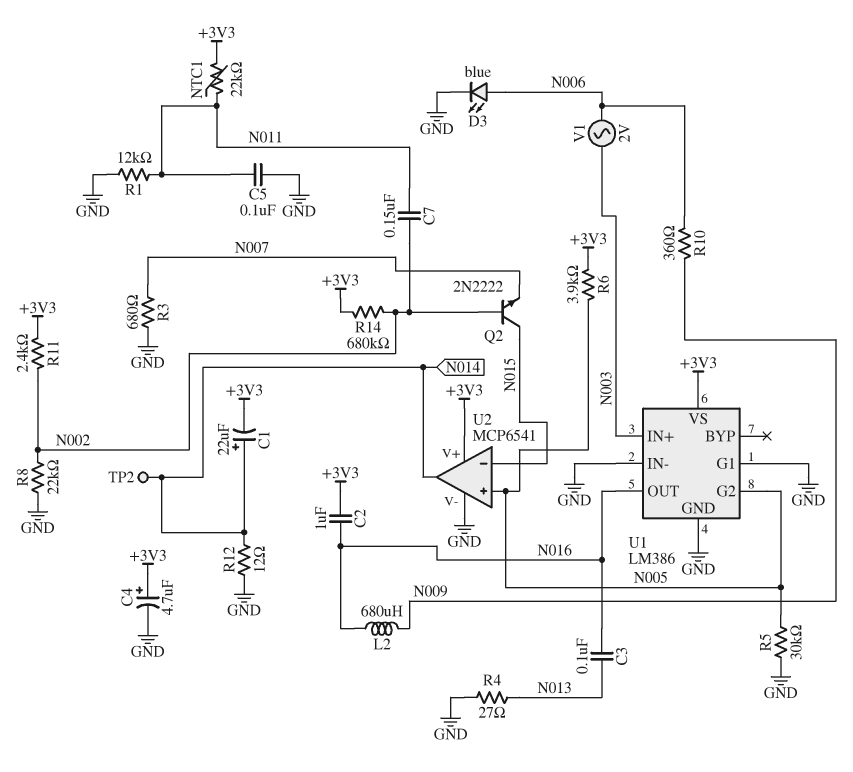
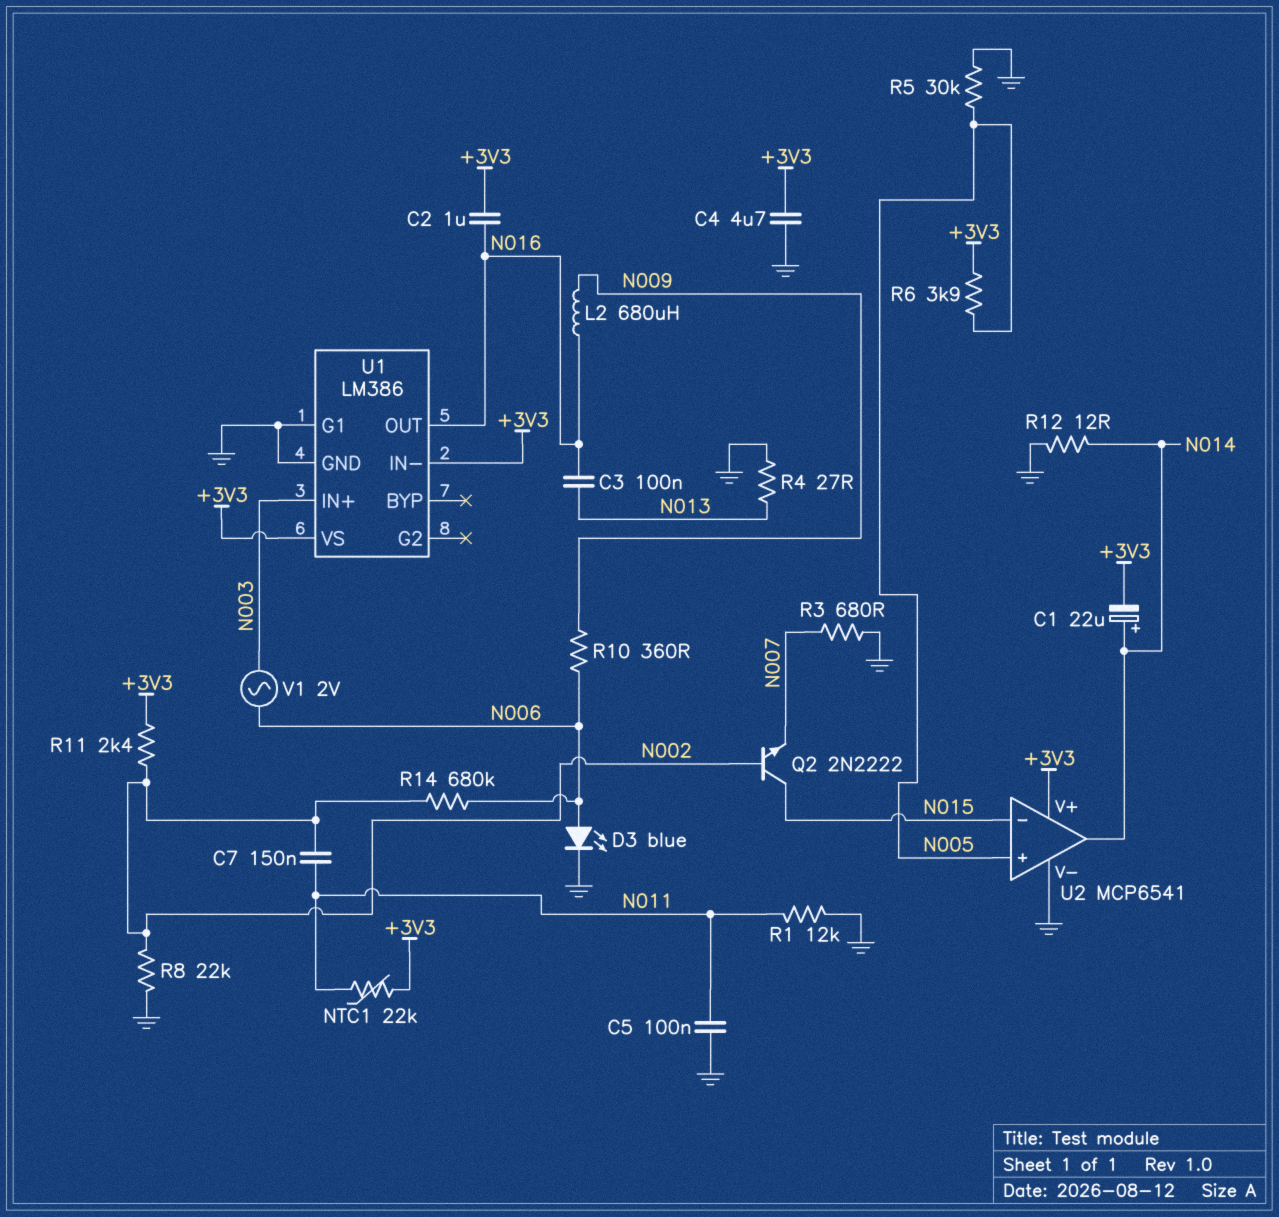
C4: 4.7uF (plus +3V3, minus GND) -> 4.7uF (+3V3, GND)
R14: 680k (+3V3, N002) -> 680k (N002, N006)
TP2: test point (N014) -> none
U1 pin G2: N005 -> none
U1 pin IN-: GND -> +3V3

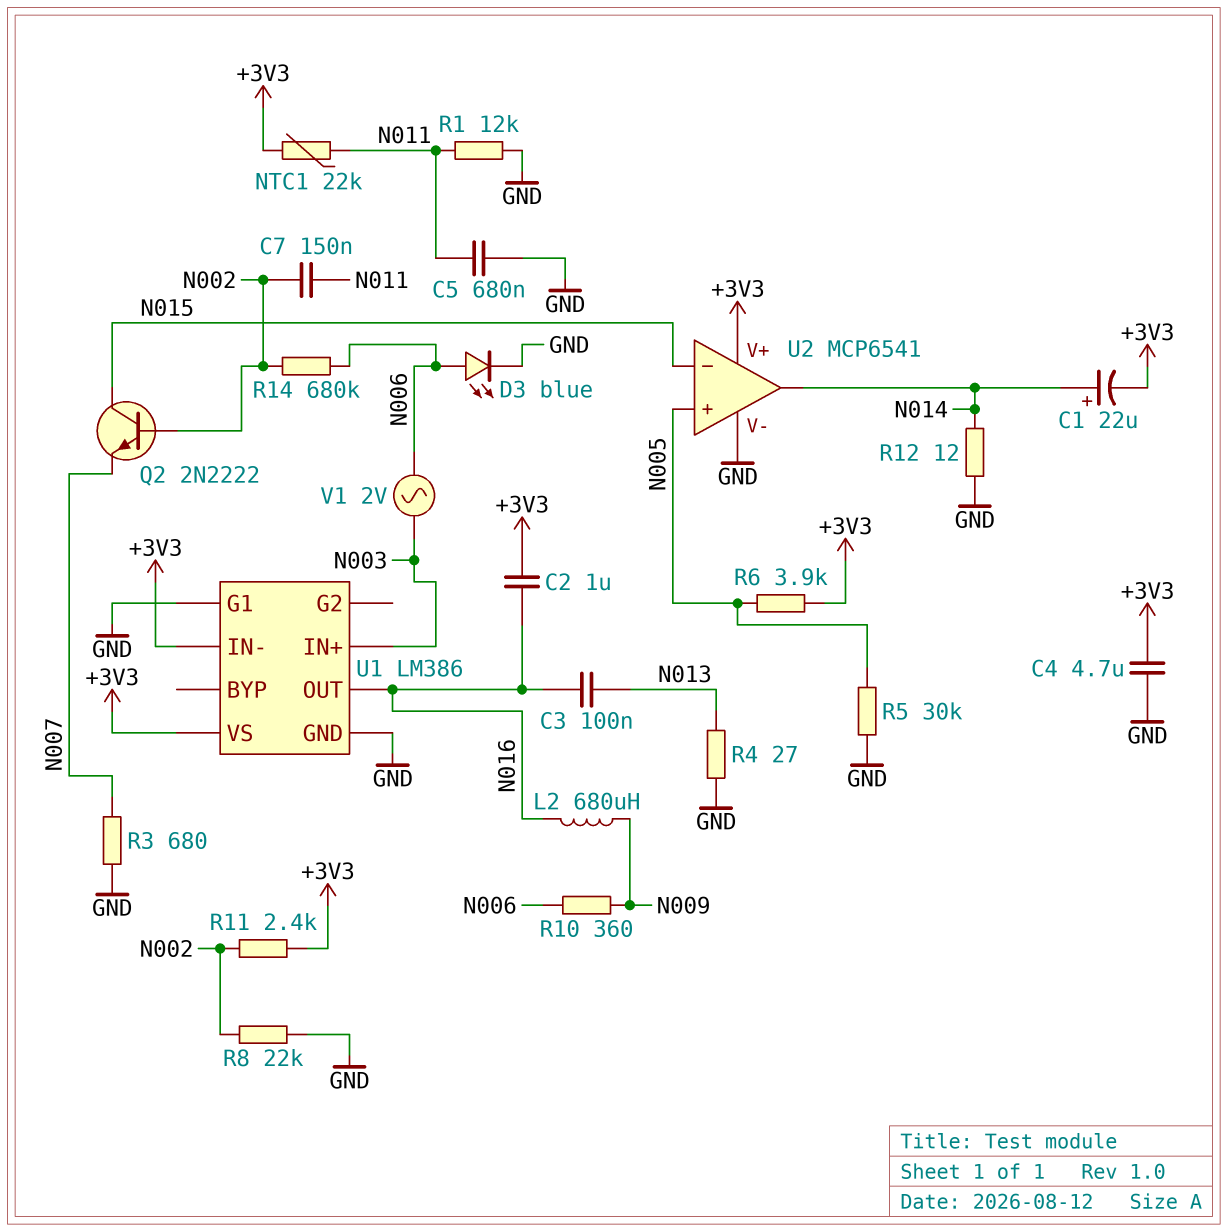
C5: 100nF (GND, N011) -> 680nF (GND, N011)

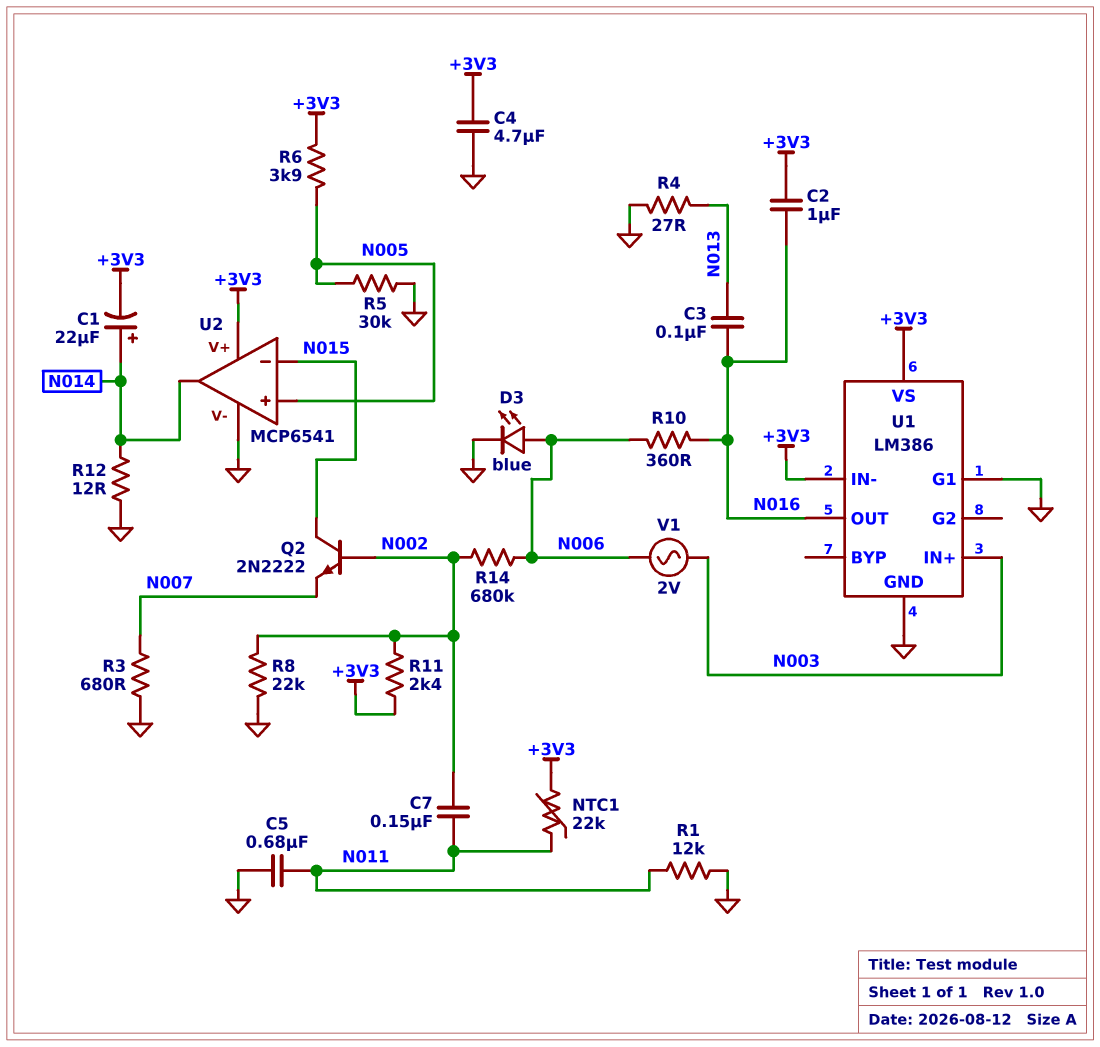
L2: 680uH (N009, N016) -> none
R10: 360 (N006, N009) -> 360 (N006, N016)

